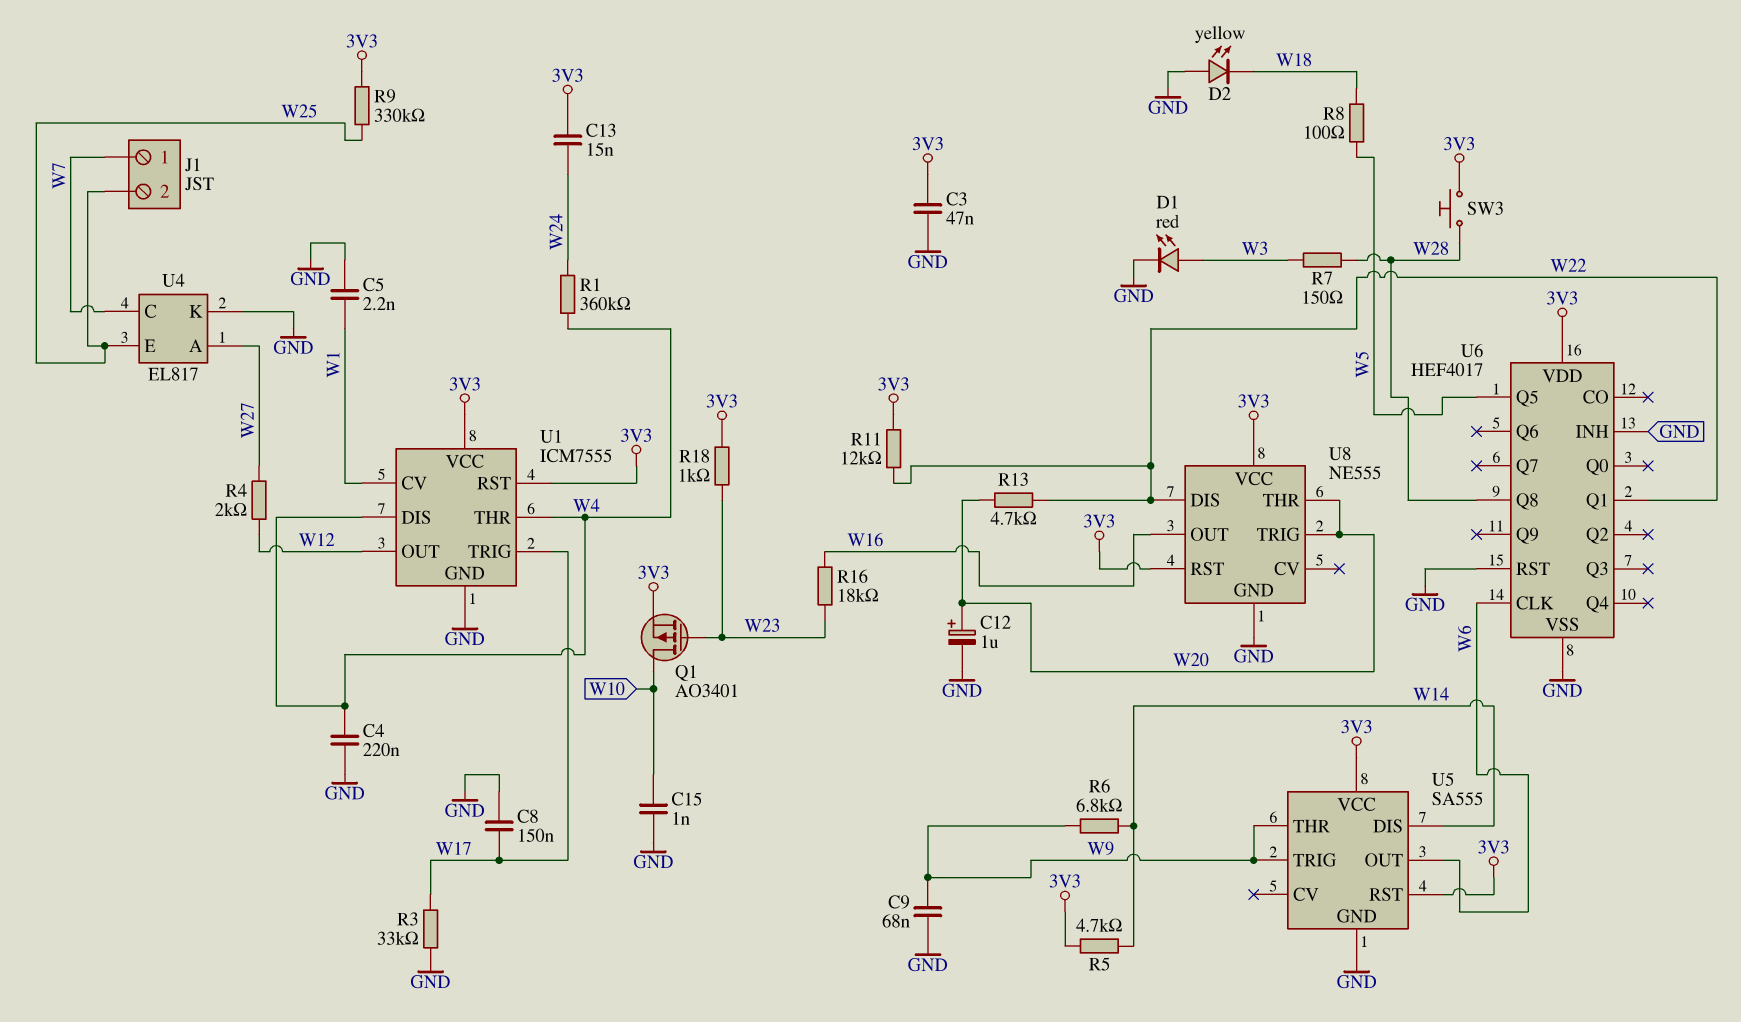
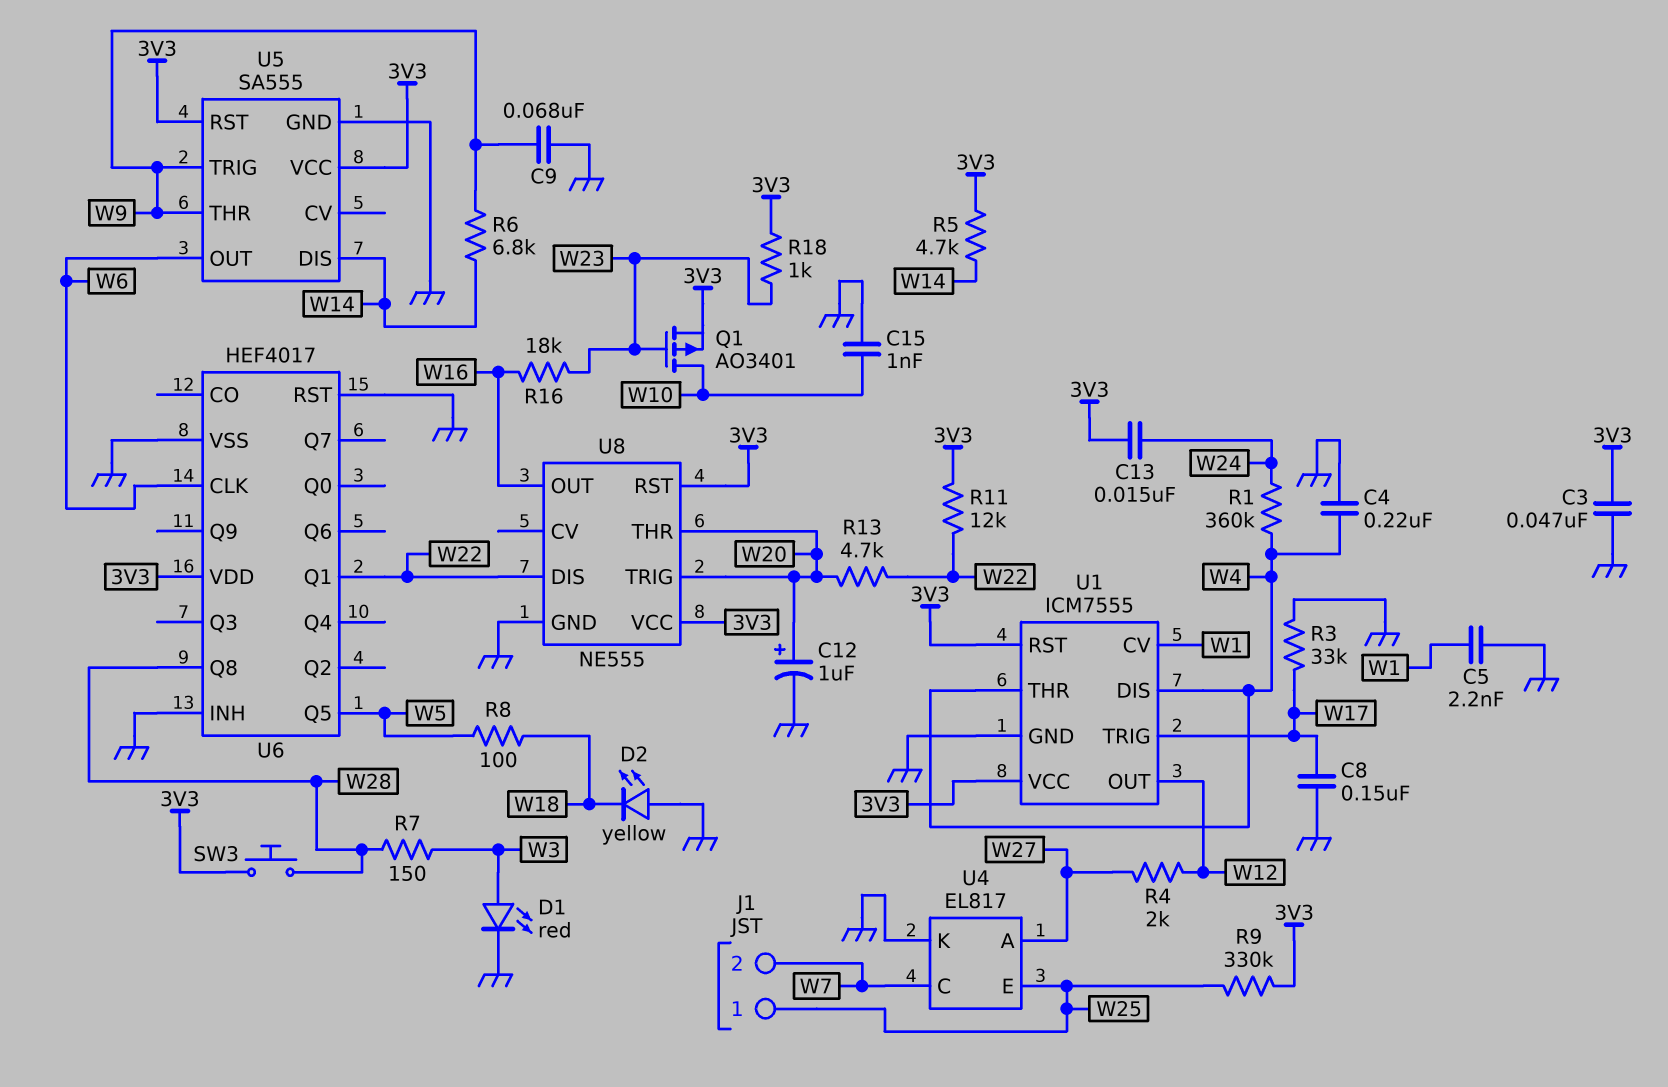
J1 pin 1: W7 -> W25
J1 pin 2: W25 -> W7

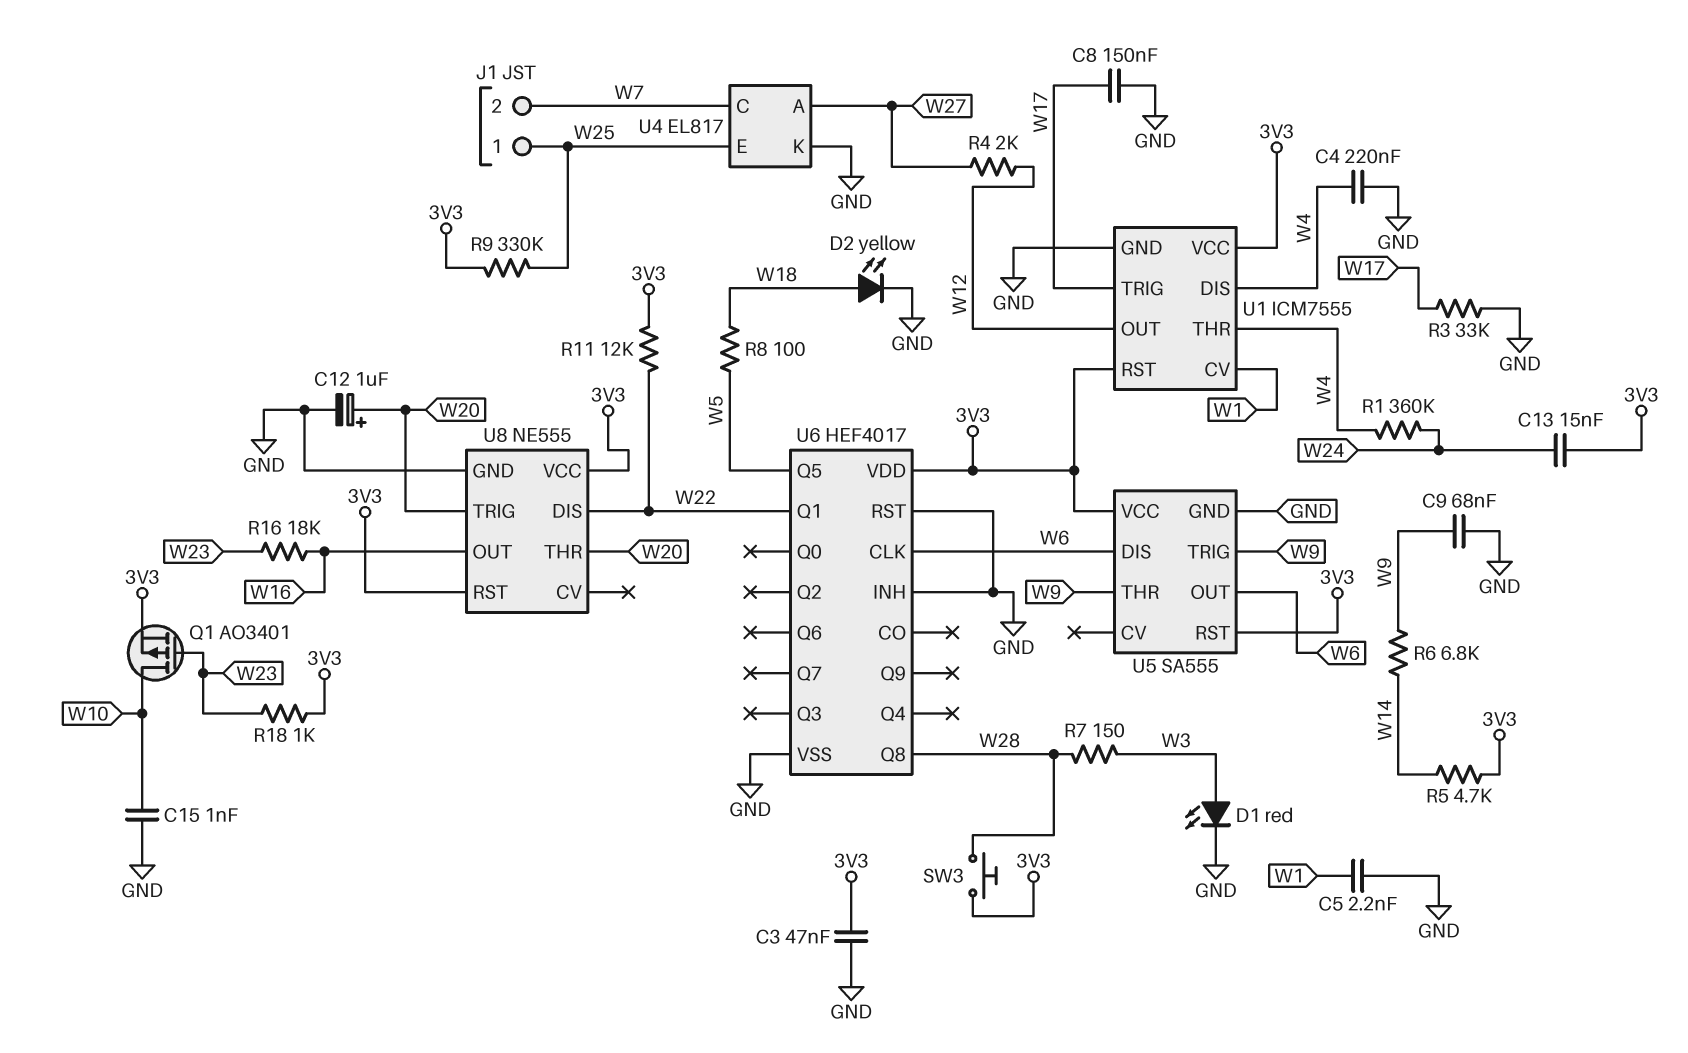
D2: LED yellow (A GND, K W18) -> LED yellow (A W18, K GND)
R13: 4.7k (W20, W22) -> none
U5 pin DIS: W14 -> W6

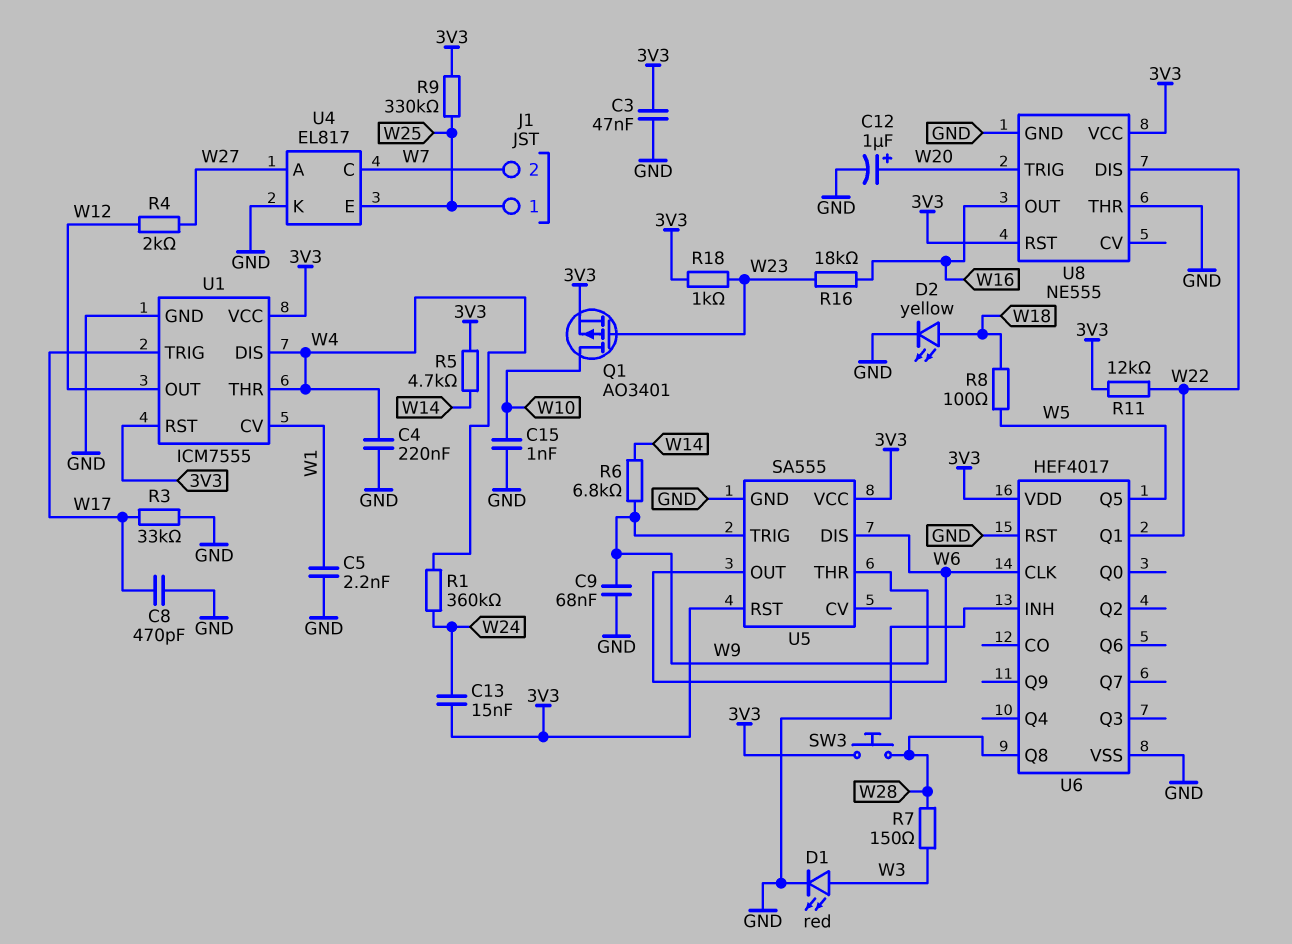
C8: 150nF (GND, W17) -> 470pF (GND, W17)
U8 pin THR: W20 -> GND

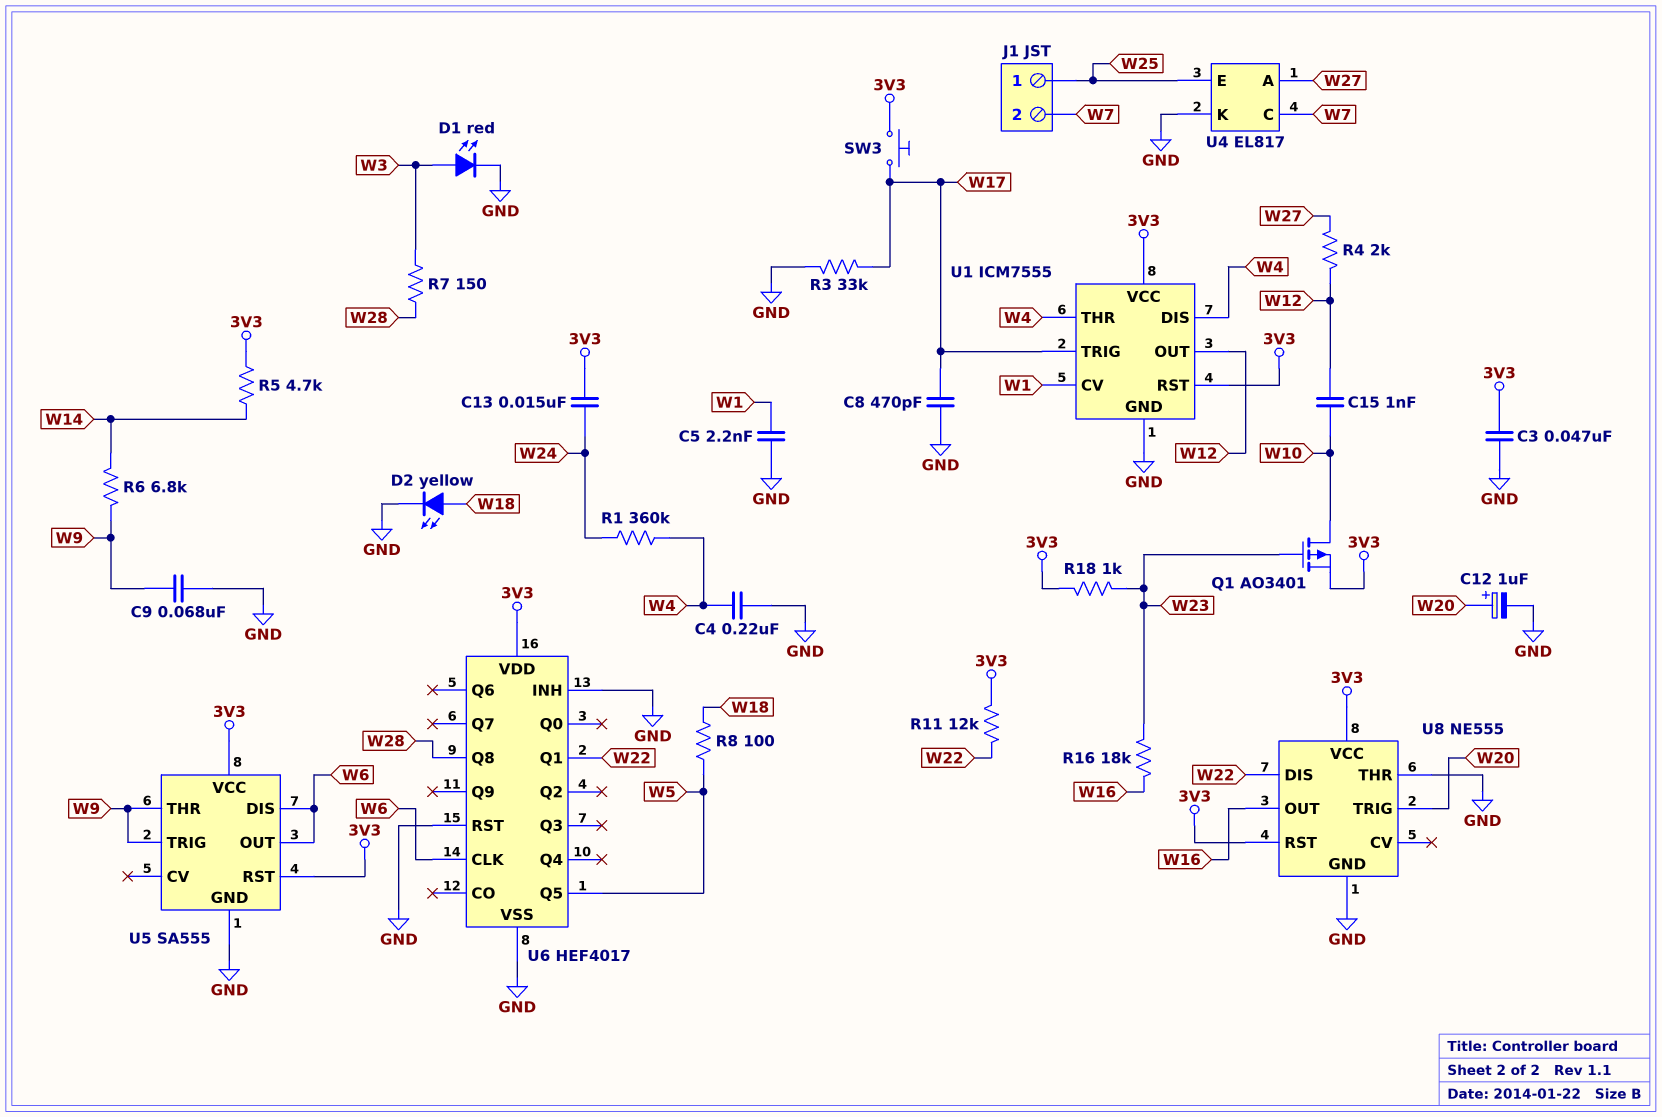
C15: 1nF (GND, W10) -> 1nF (W10, W12)
R9: 330k (3V3, W25) -> none
SW3: button (3V3, W28) -> button (3V3, W17)

